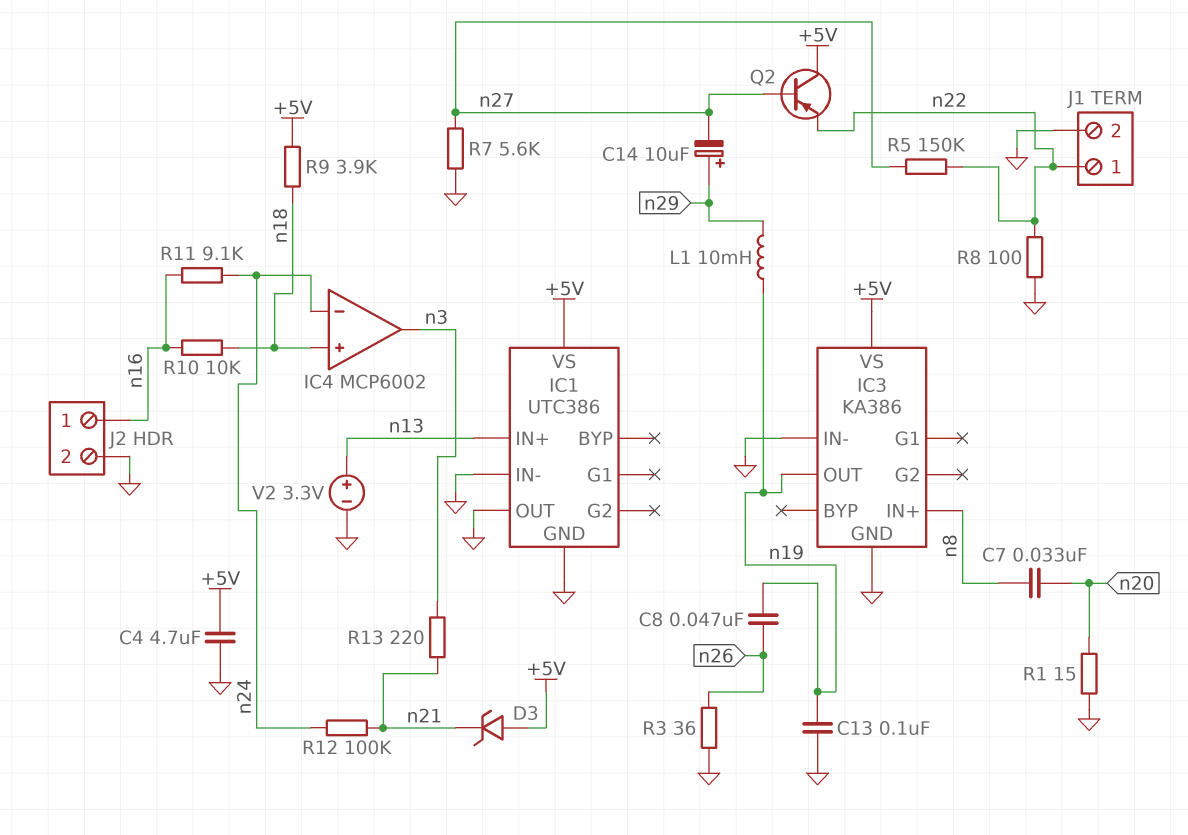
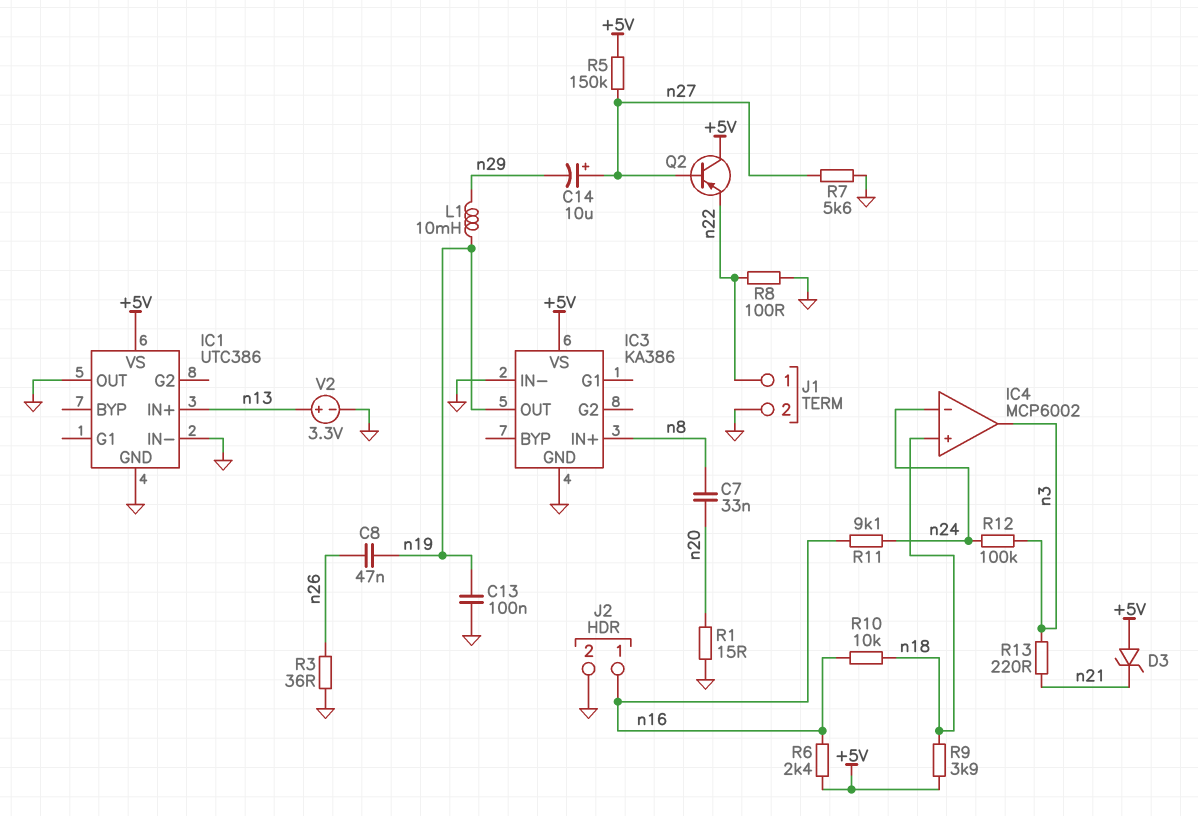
C4: 4.7uF (+5V, GND) -> none
C14: 10uF (plus n29, minus n27) -> 10uF (plus n27, minus n29)
R5: 150k (n22, n27) -> 150k (+5V, n27)
R6: none -> 2.4k (+5V, n16)
R12: 100k (n21, n24) -> 100k (n3, n24)

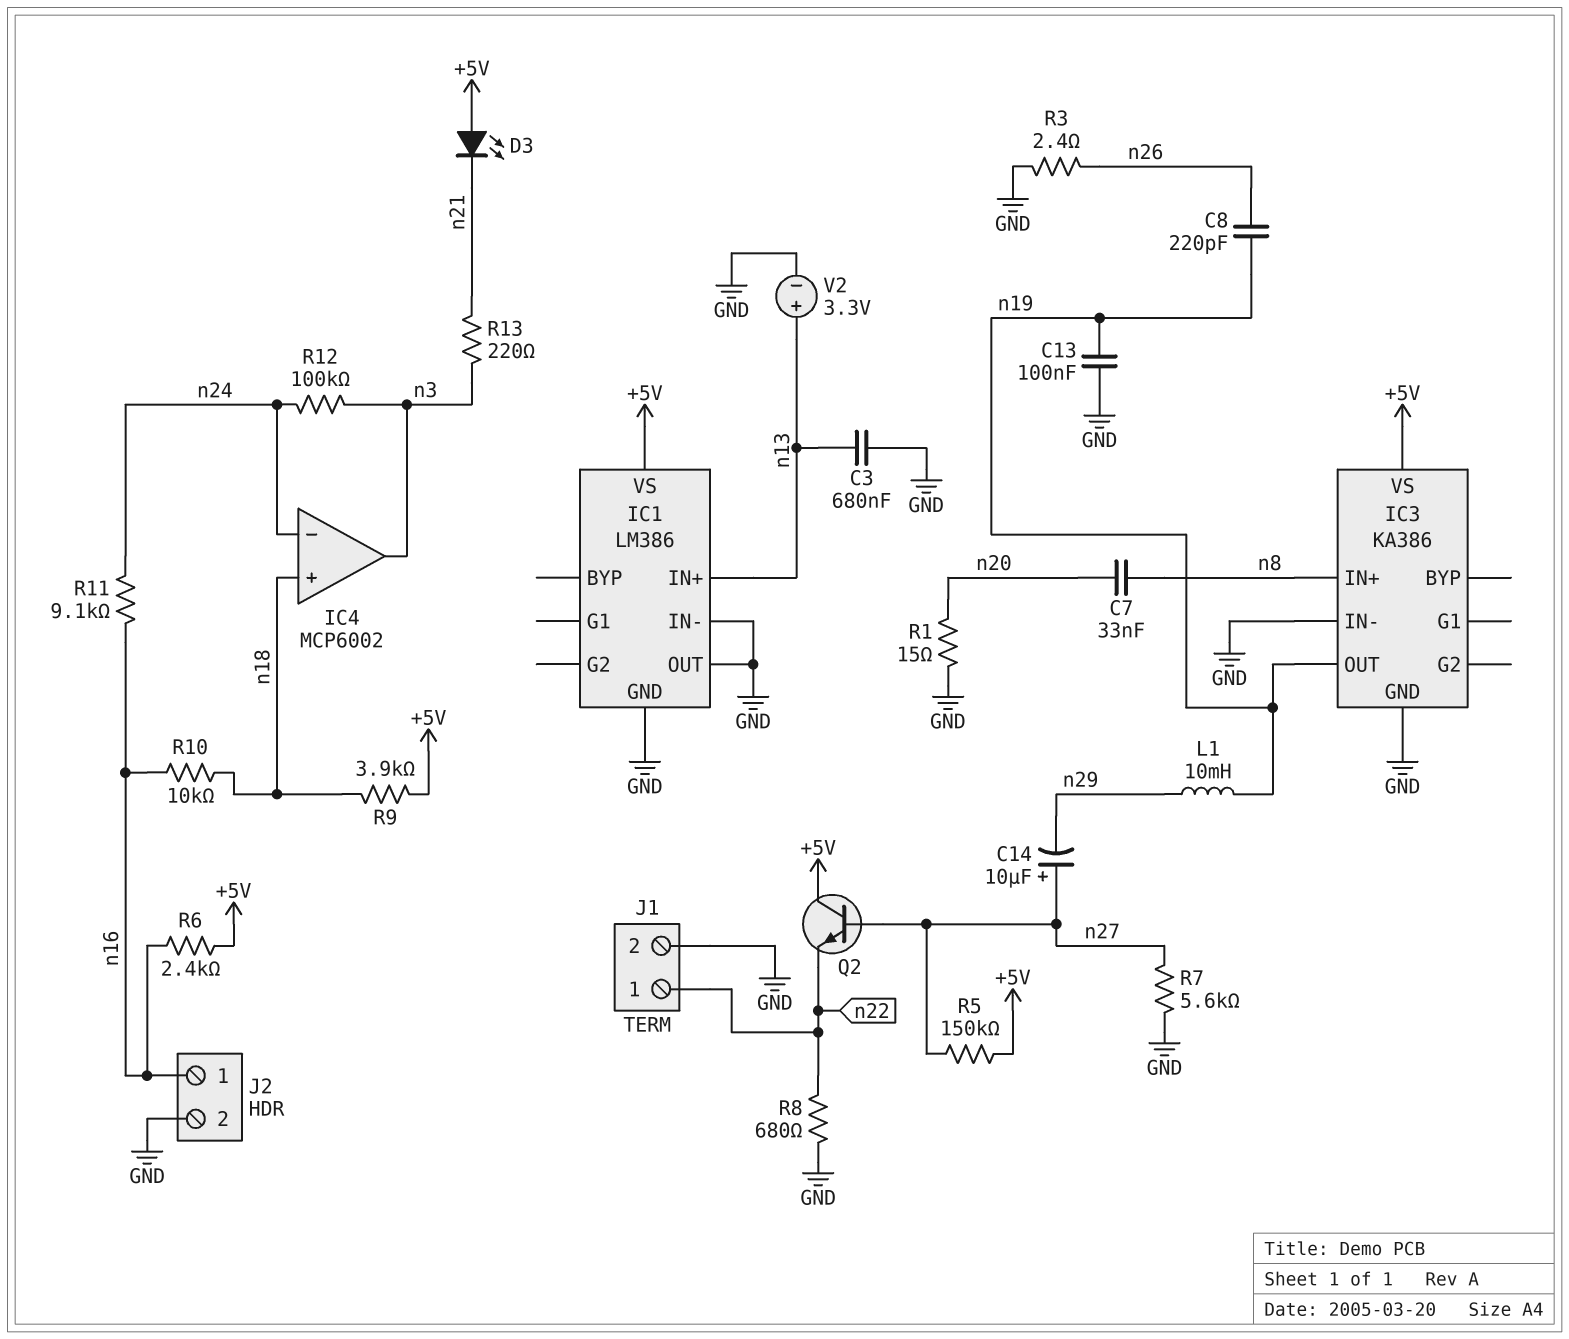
C3: none -> 680nF (GND, n13)
C8: 47nF (n19, n26) -> 220pF (n19, n26)
D3: zener (A +5V, K n21) -> LED (A +5V, K n21)
IC1: UTC386 -> LM386
Q2: PNP (B n27, C +5V, E n22) -> NPN (B n27, C +5V, E n22)
R3: 36 (GND, n26) -> 2.4 (GND, n26)
R8: 100 (GND, n22) -> 680 (GND, n22)

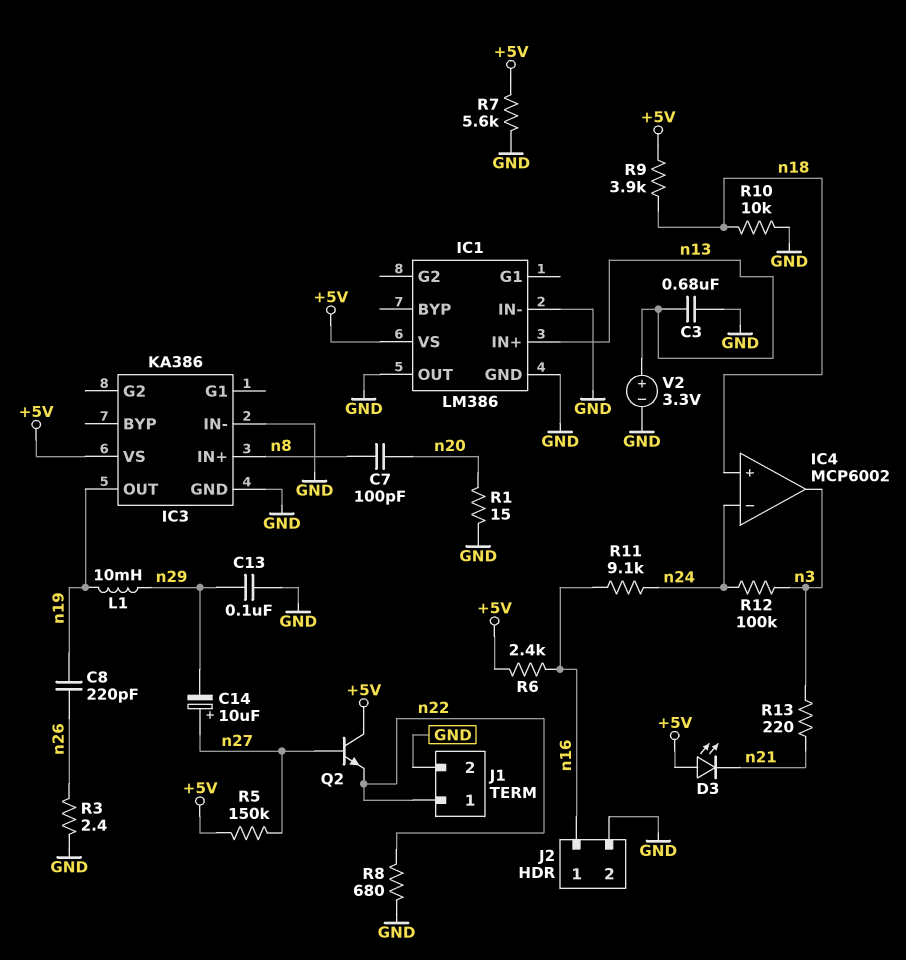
C7: 33nF (n8, n20) -> 100pF (n8, n20)
C13: 100nF (GND, n19) -> 100nF (GND, n29)
R7: 5.6k (GND, n27) -> 5.6k (+5V, GND)
R10: 10k (n16, n18) -> 10k (GND, n18)

